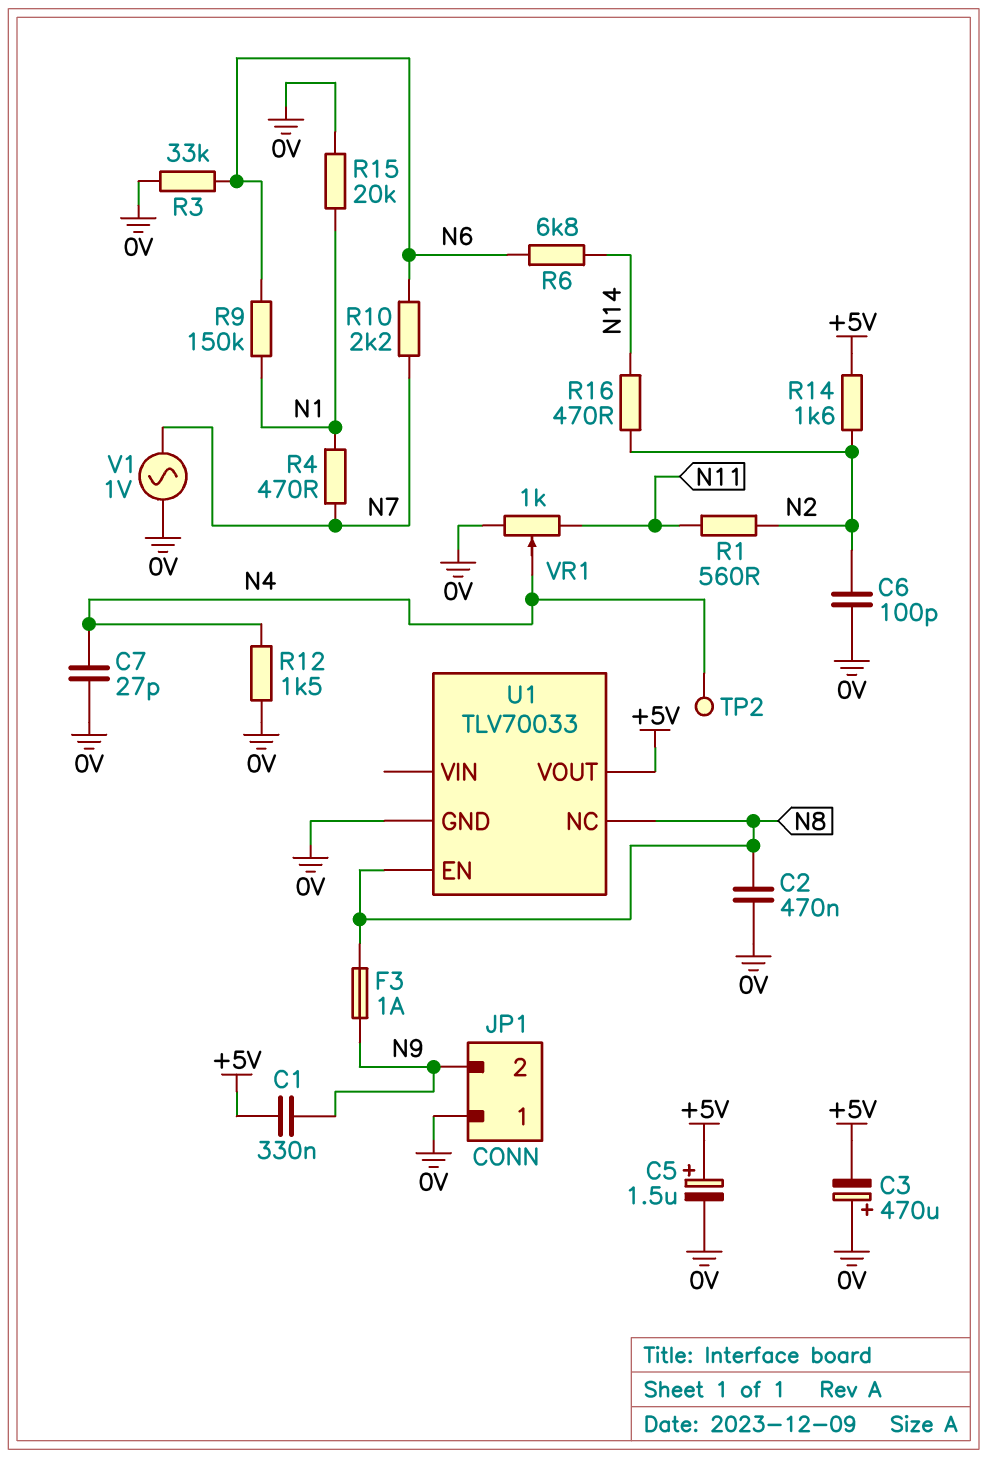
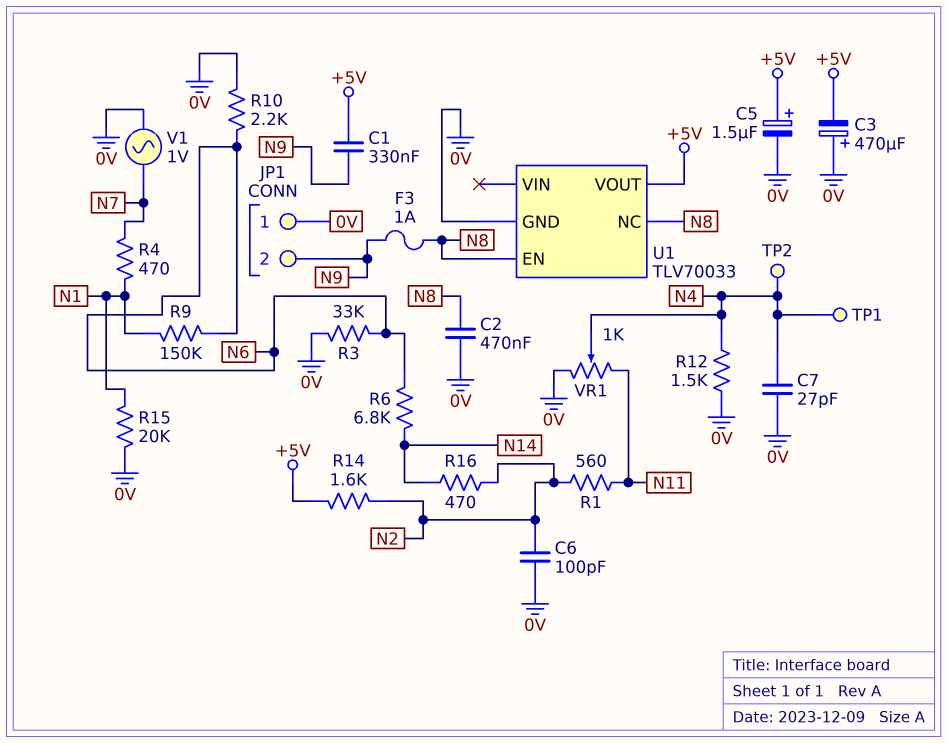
R10: 2.2k (N6, N7) -> 2.2k (0V, N6)
TP1: none -> test point (N4)

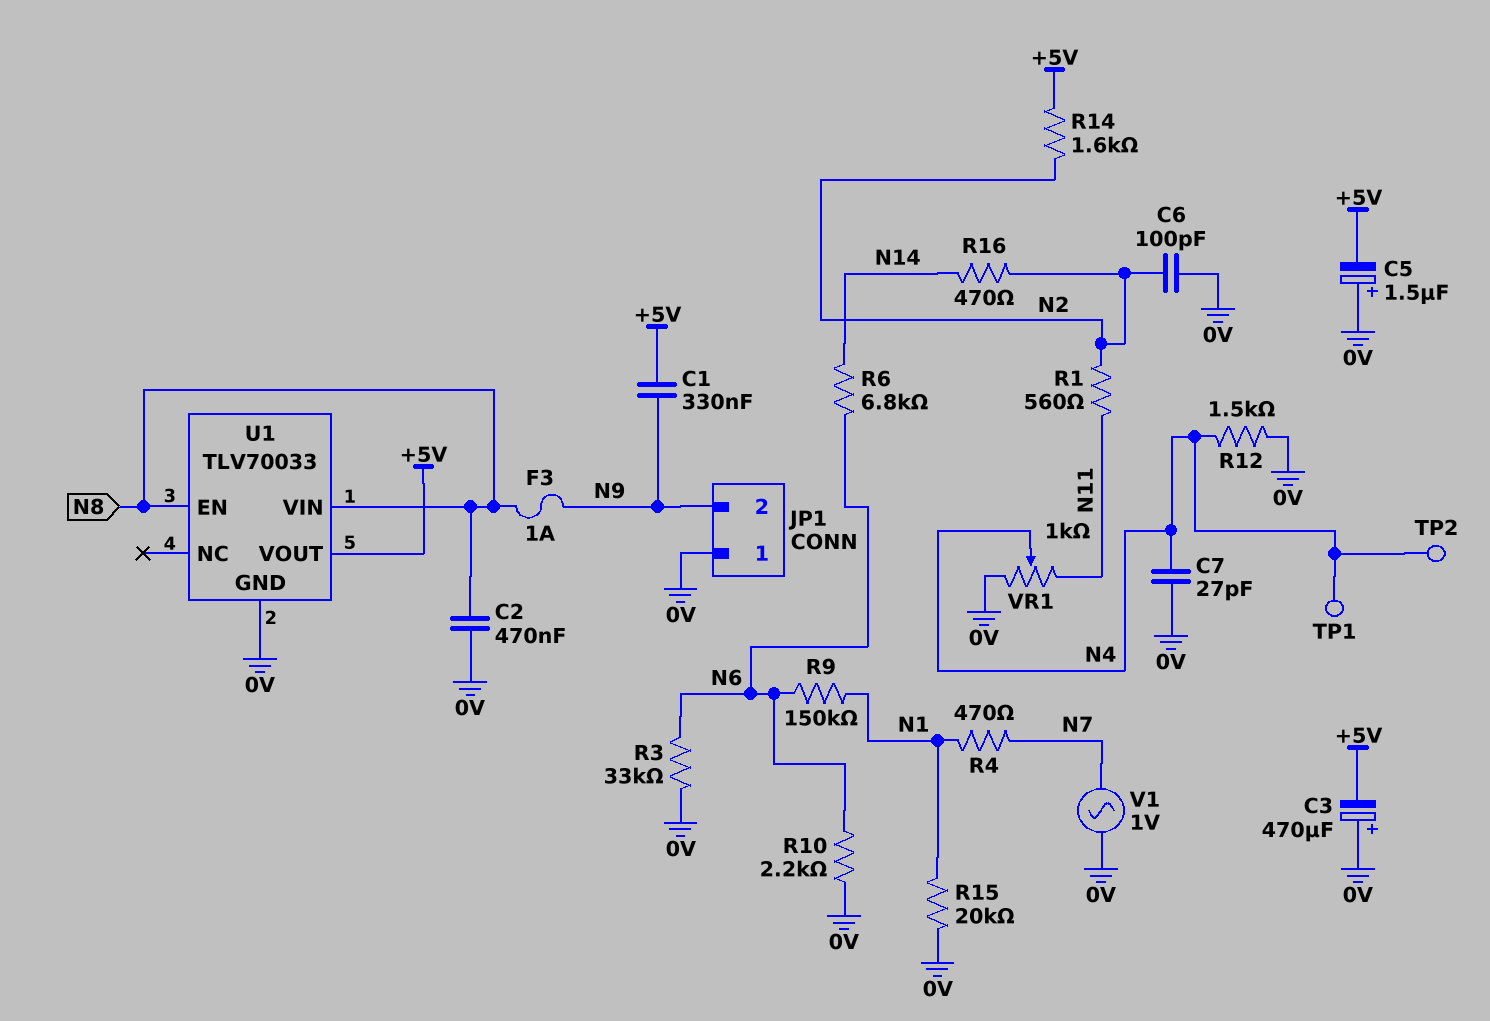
C5: 1.5uF (plus +5V, minus 0V) -> 1.5uF (plus 0V, minus +5V)
U1 pin NC: N8 -> none
U1 pin VIN: none -> N8

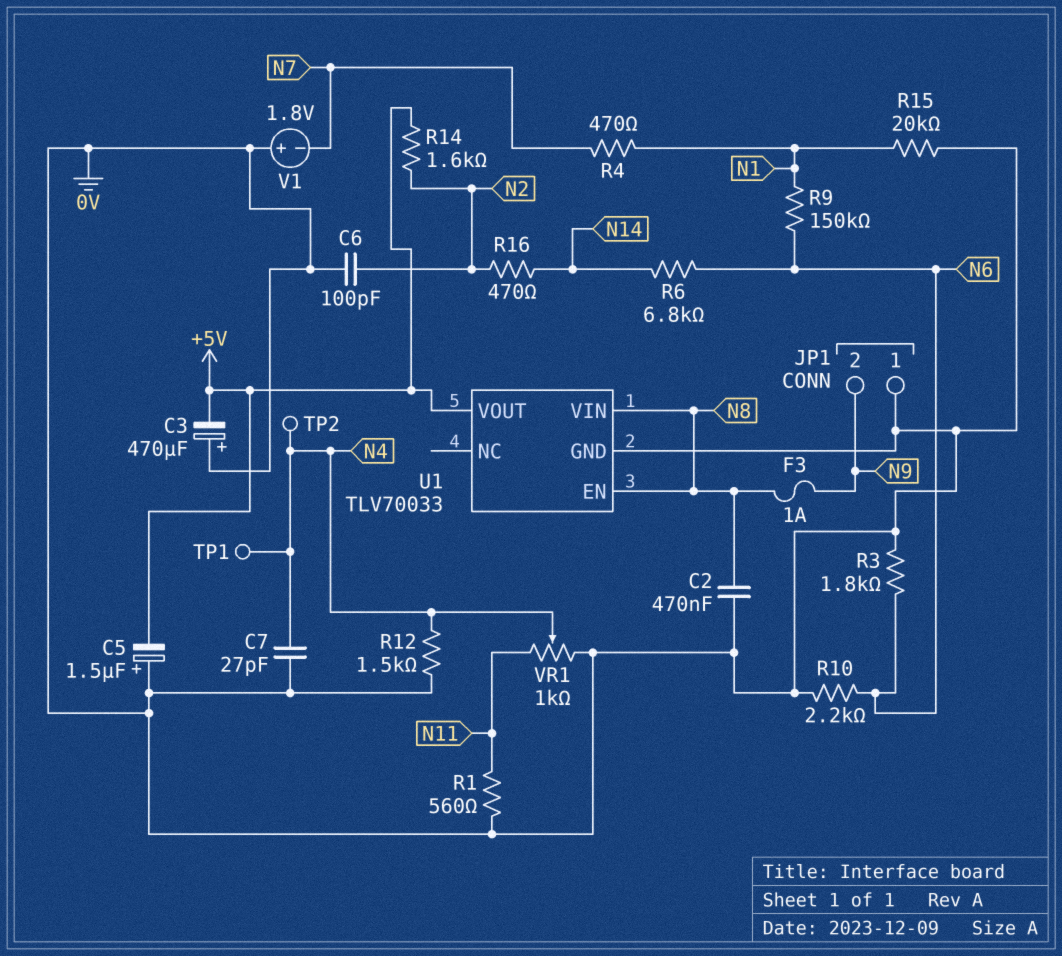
C1: 330nF (+5V, N9) -> none
R1: 560 (N2, N11) -> 560 (0V, N11)
R3: 33k (0V, N6) -> 1.8k (0V, N6)
V1: AC 1V (0V, N7) -> 1.8V (plus 0V, minus N7)

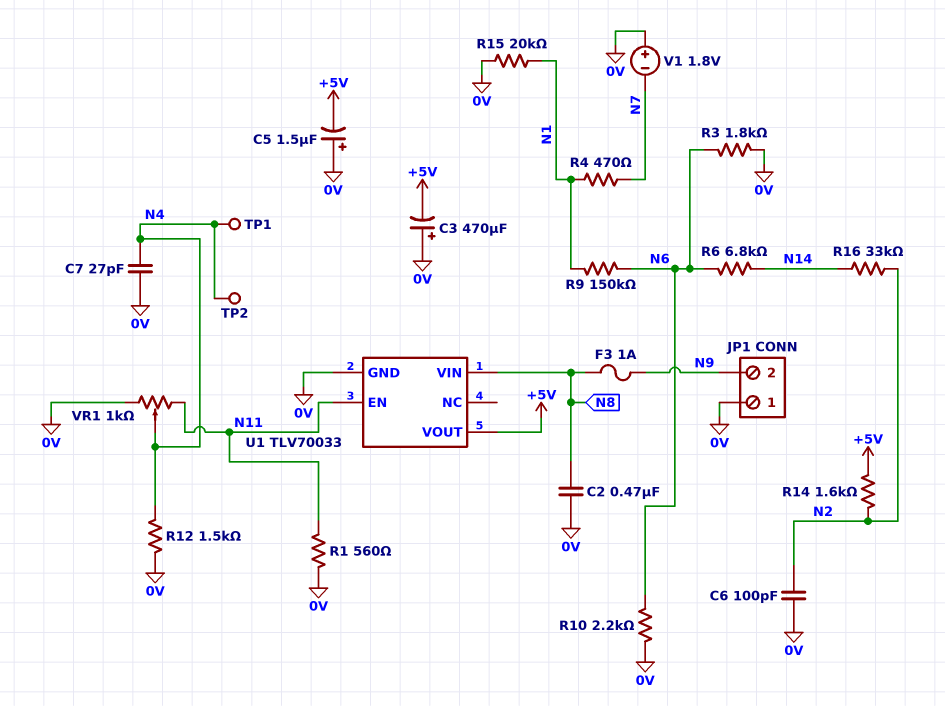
R16: 470 (N2, N14) -> 33k (N2, N14)
U1 pin EN: N8 -> N11

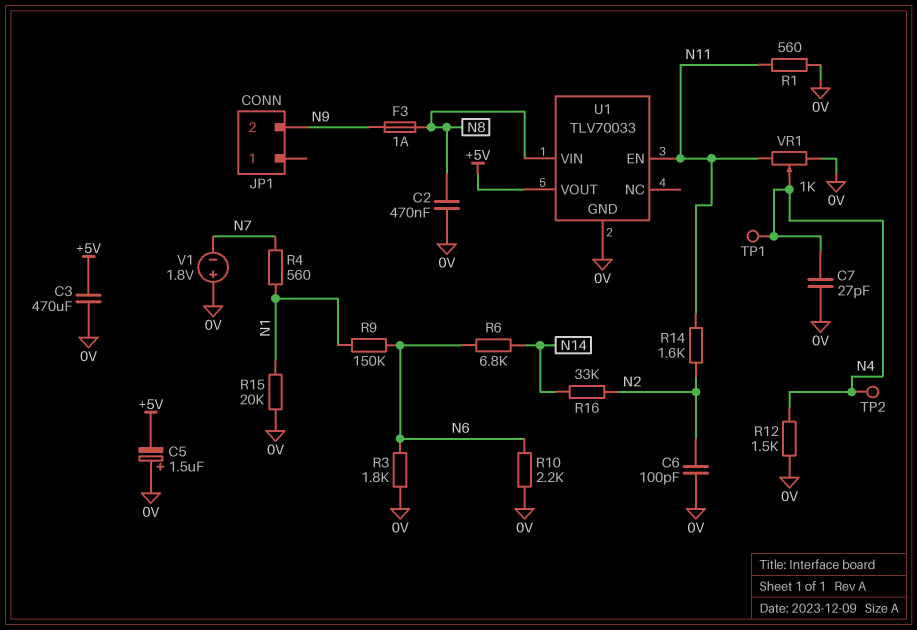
C3: 470uF (plus 0V, minus +5V) -> 470uF (+5V, 0V)
JP1 pin 1: 0V -> none
R4: 470 (N1, N7) -> 560 (N1, N7)
R14: 1.6k (+5V, N2) -> 1.6k (N2, N11)

